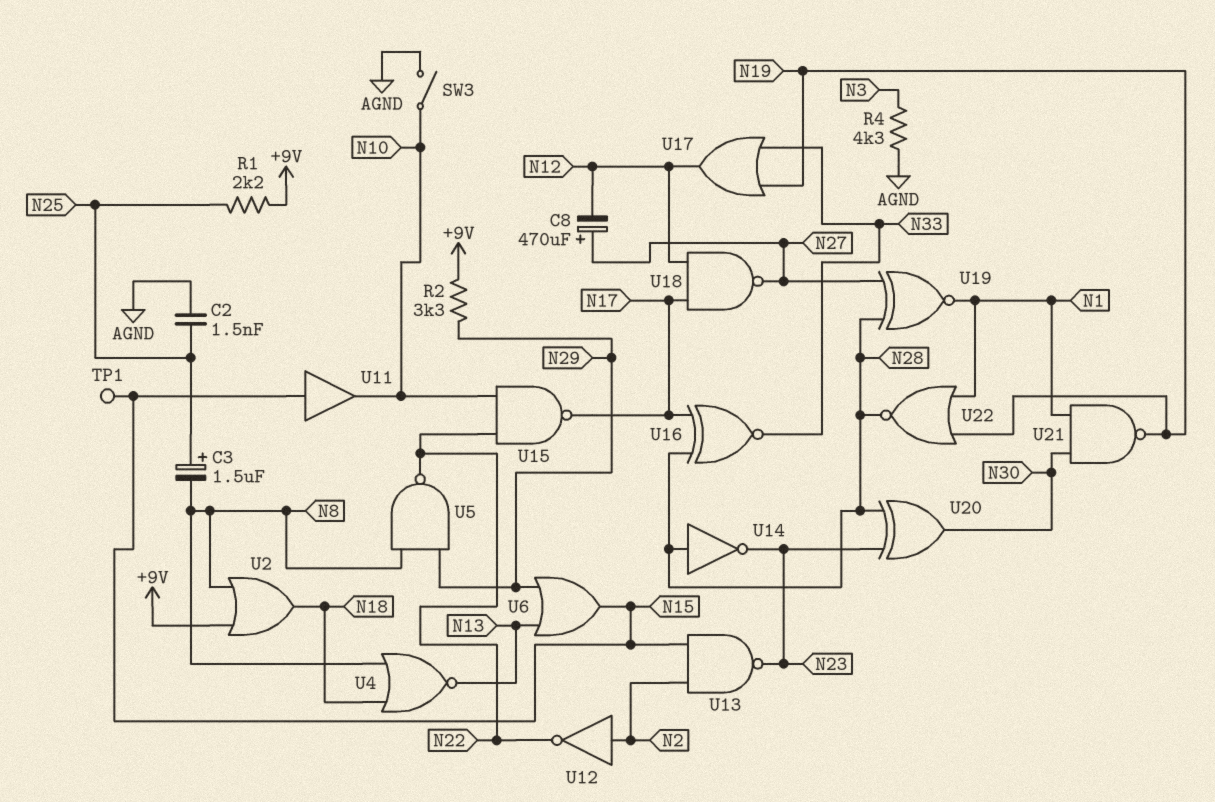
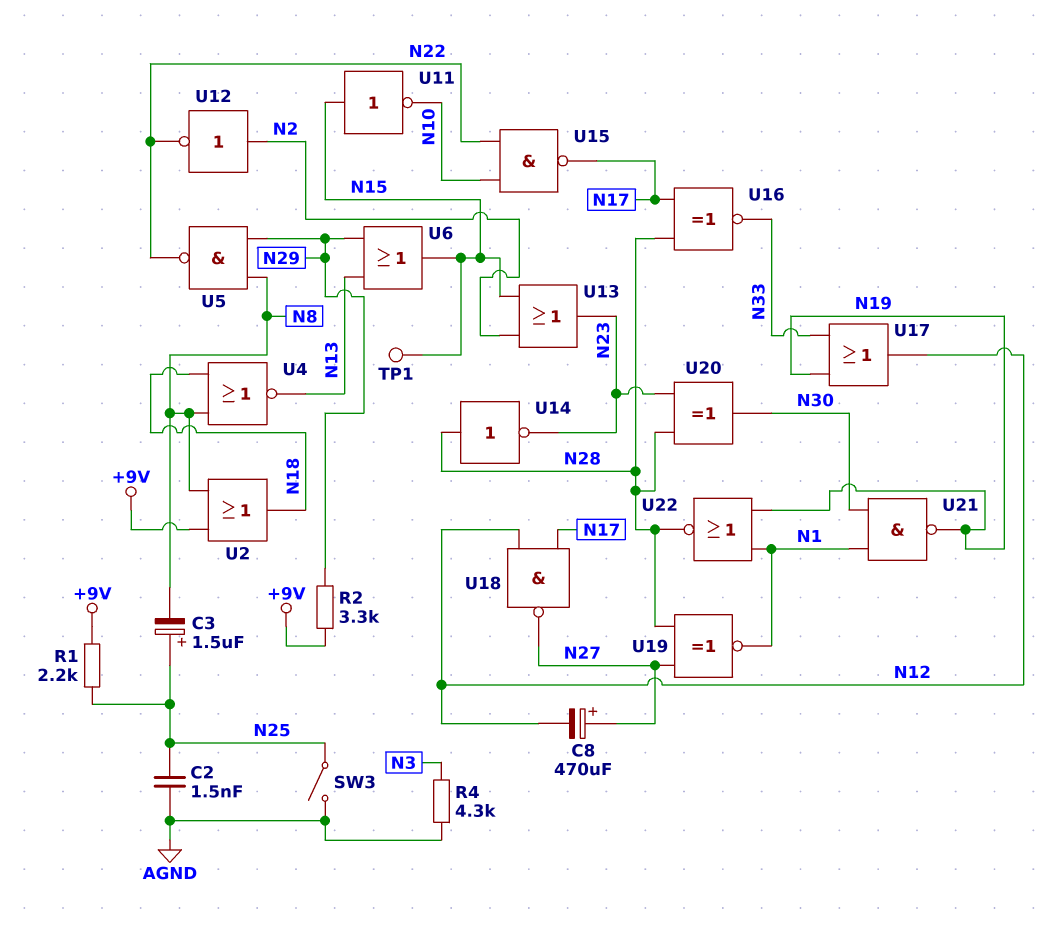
SW3: switch (AGND, N10) -> switch (AGND, N25)
U11: buffer (in N15, out N10) -> NOT (in N15, out N10)
U13: NAND (in N2, in N15, out N23) -> OR (in N2, in N15, out N23)

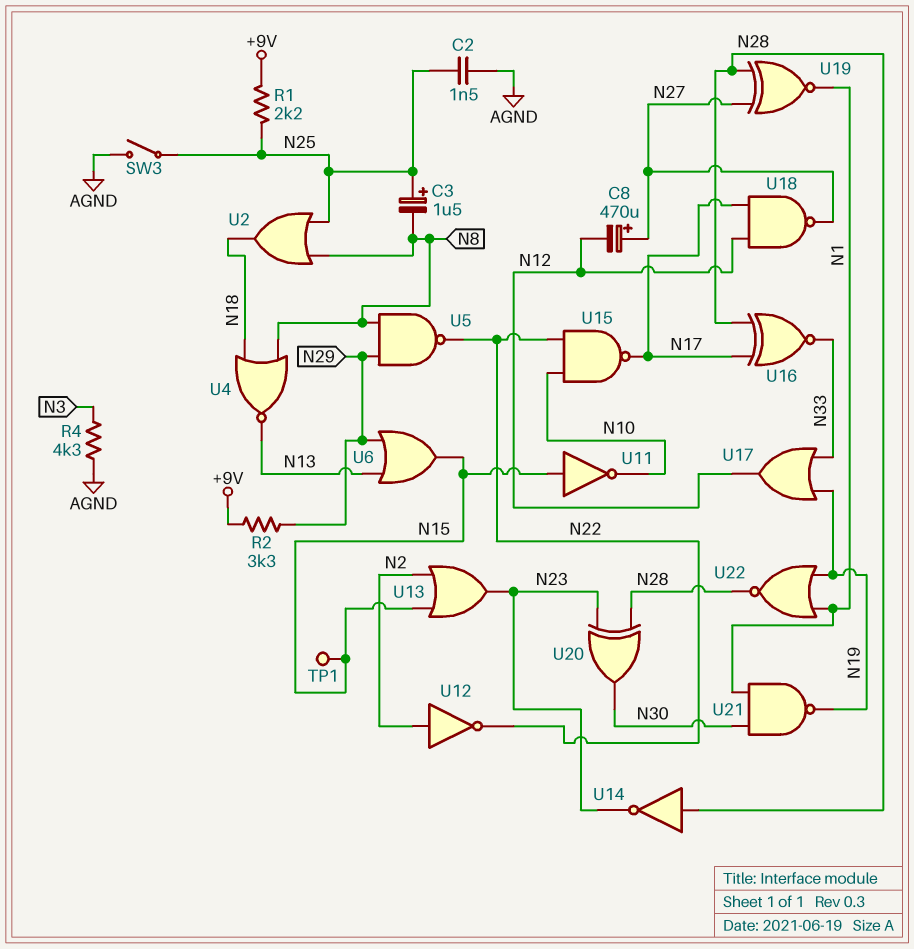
U2: OR (in +9V, in N8, out N18) -> OR (in N8, in N25, out N18)

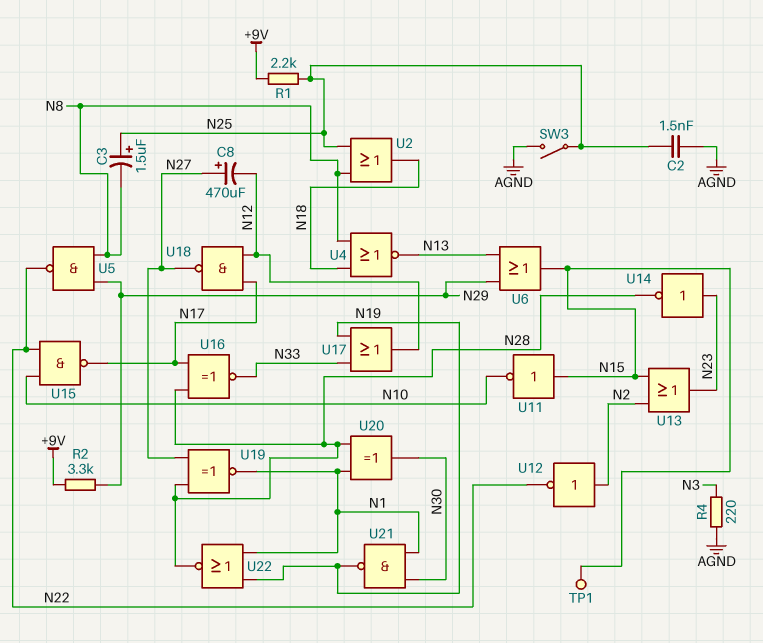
R4: 4.3k (AGND, N3) -> 220 (AGND, N3)
U14: NOT (in N28, out N23) -> NOT (in N23, out N28)
U20: XOR (in N23, in N28, out N30) -> XOR (in N1, in N28, out N30)

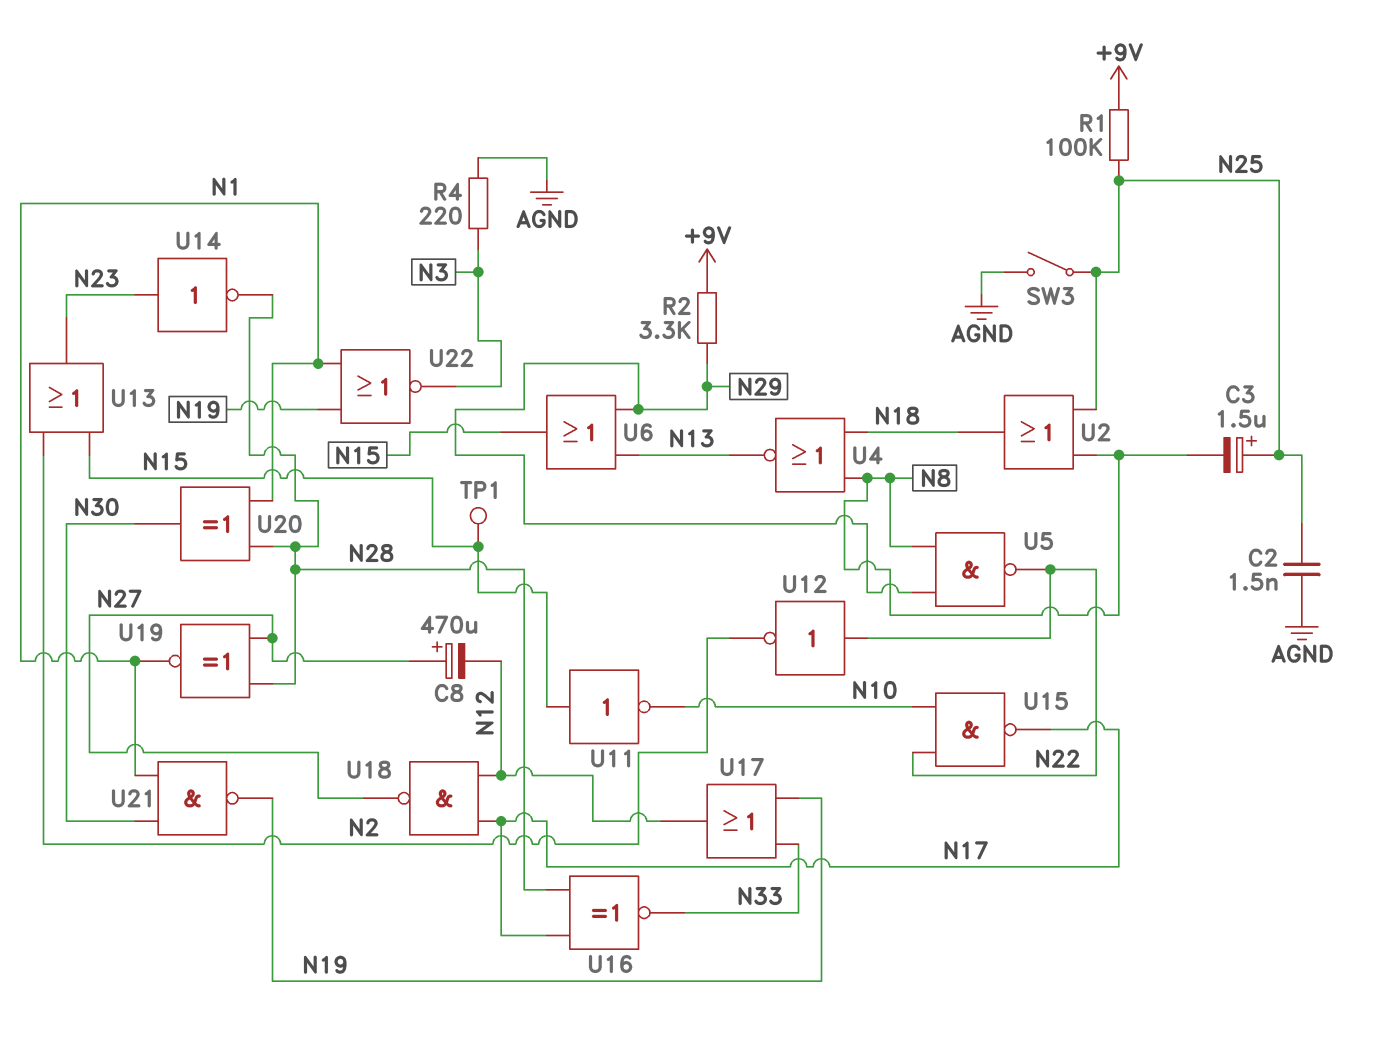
R1: 2.2k (+9V, N25) -> 100k (+9V, N25)
U12: NOT (in N2, out N22) -> NOT (in N22, out N2)
U22: NOR (in N1, in N19, out N28) -> NOR (in N1, in N19, out N3)

